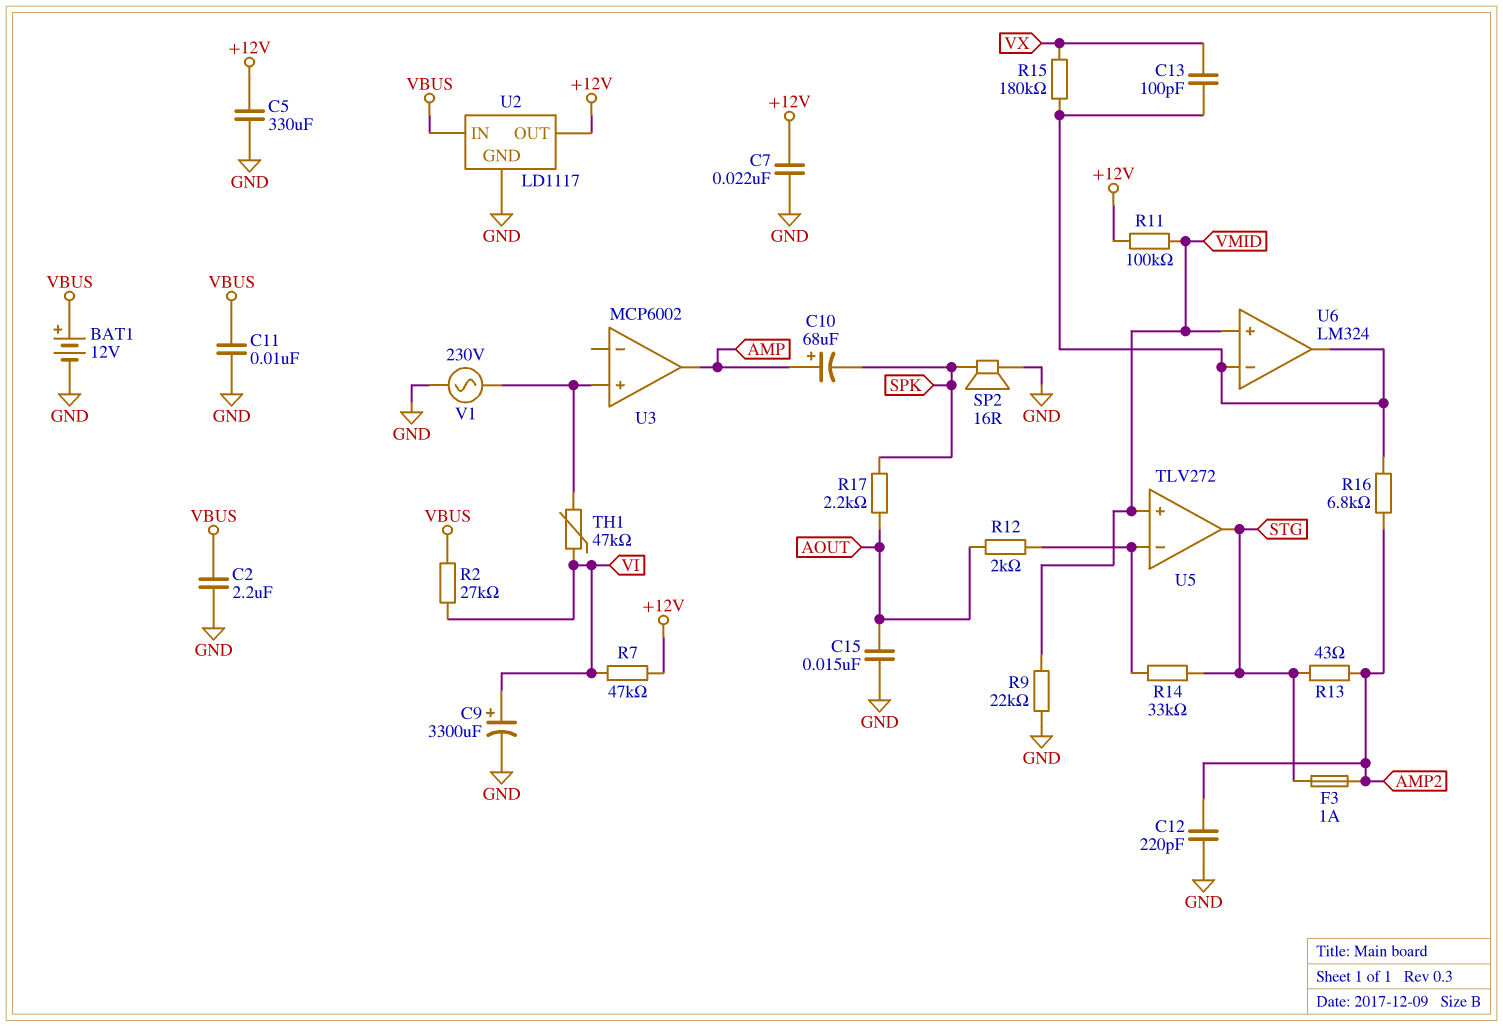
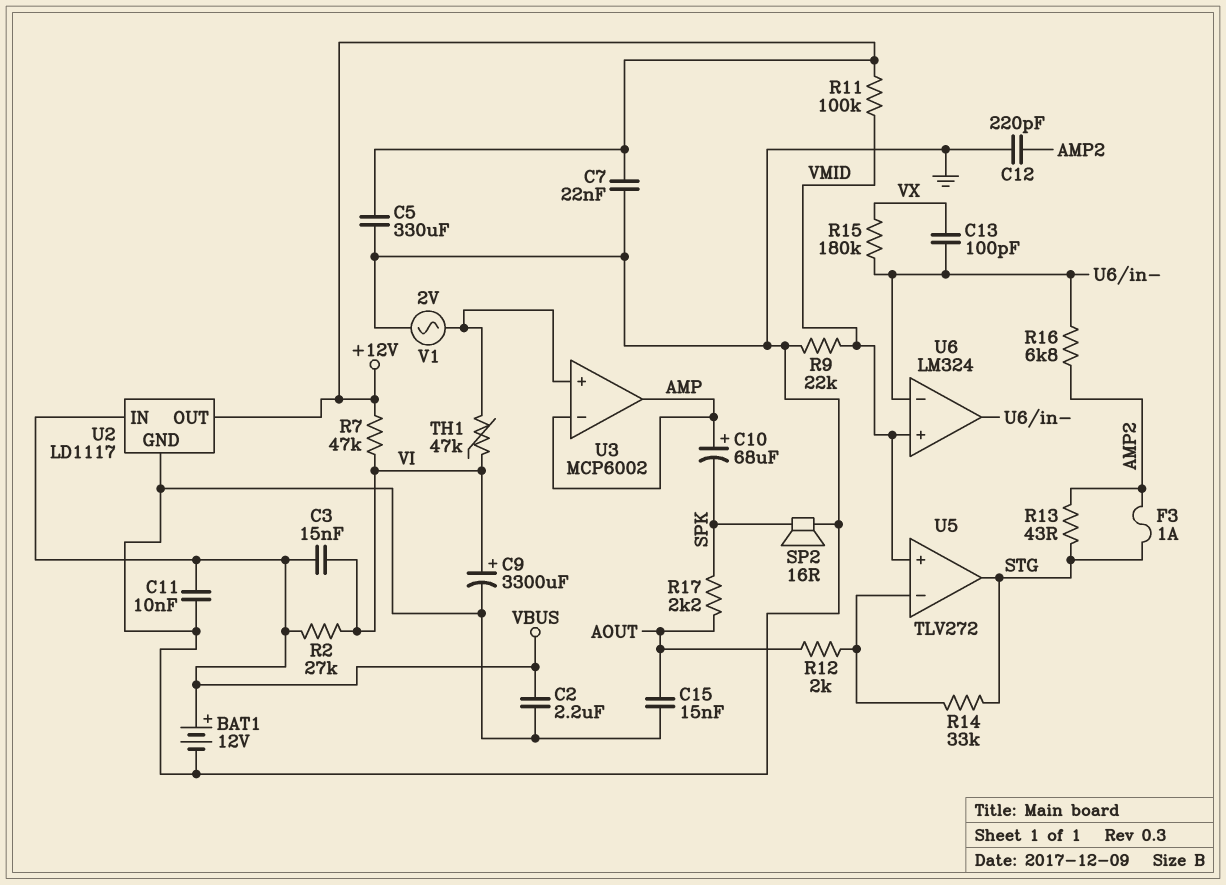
C3: none -> 15nF (VBUS, VI)
U3 pin in-: none -> AMP
V1: AC 230V (GND, U3/in+) -> AC 2V (GND, U3/in+)

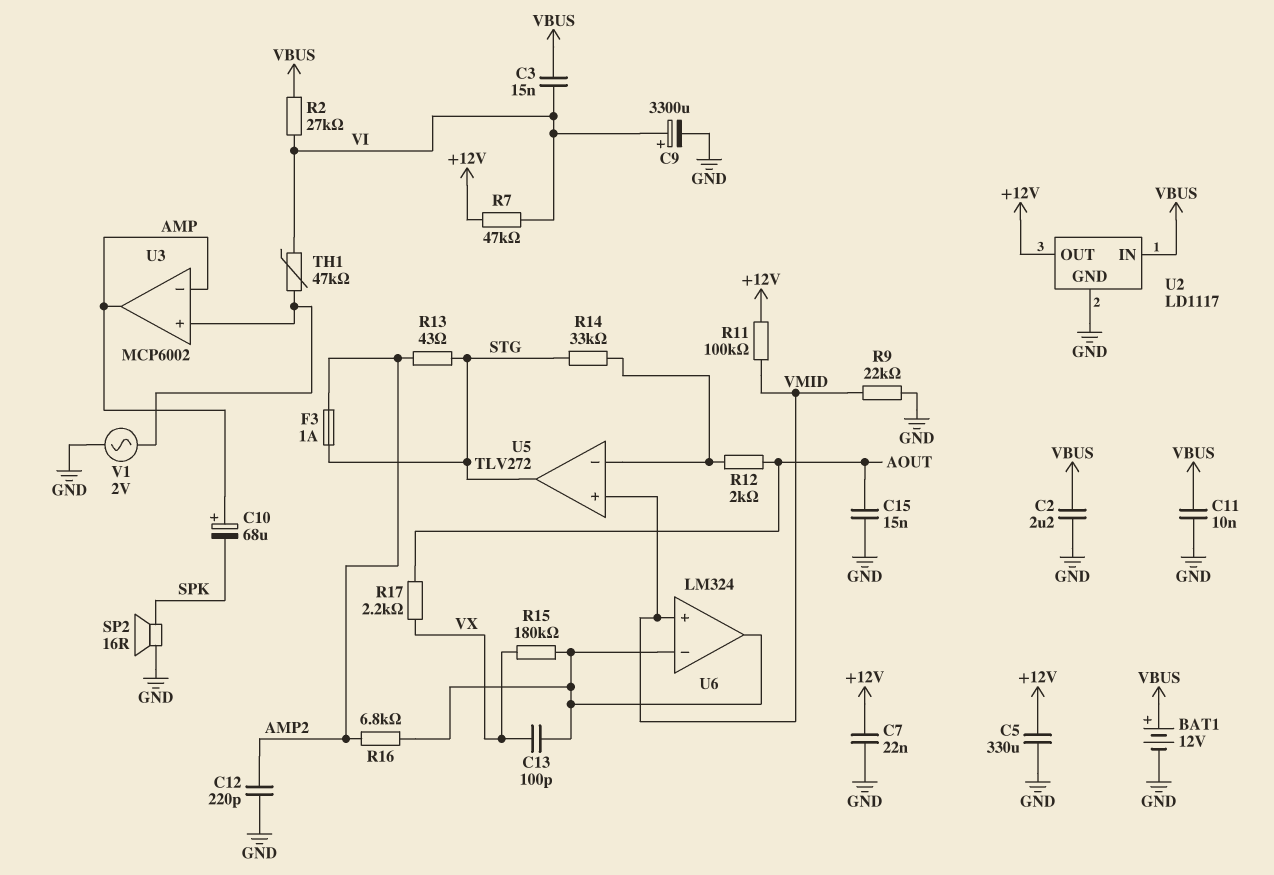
R17: 2.2k (AOUT, SPK) -> 2.2k (AOUT, VX)

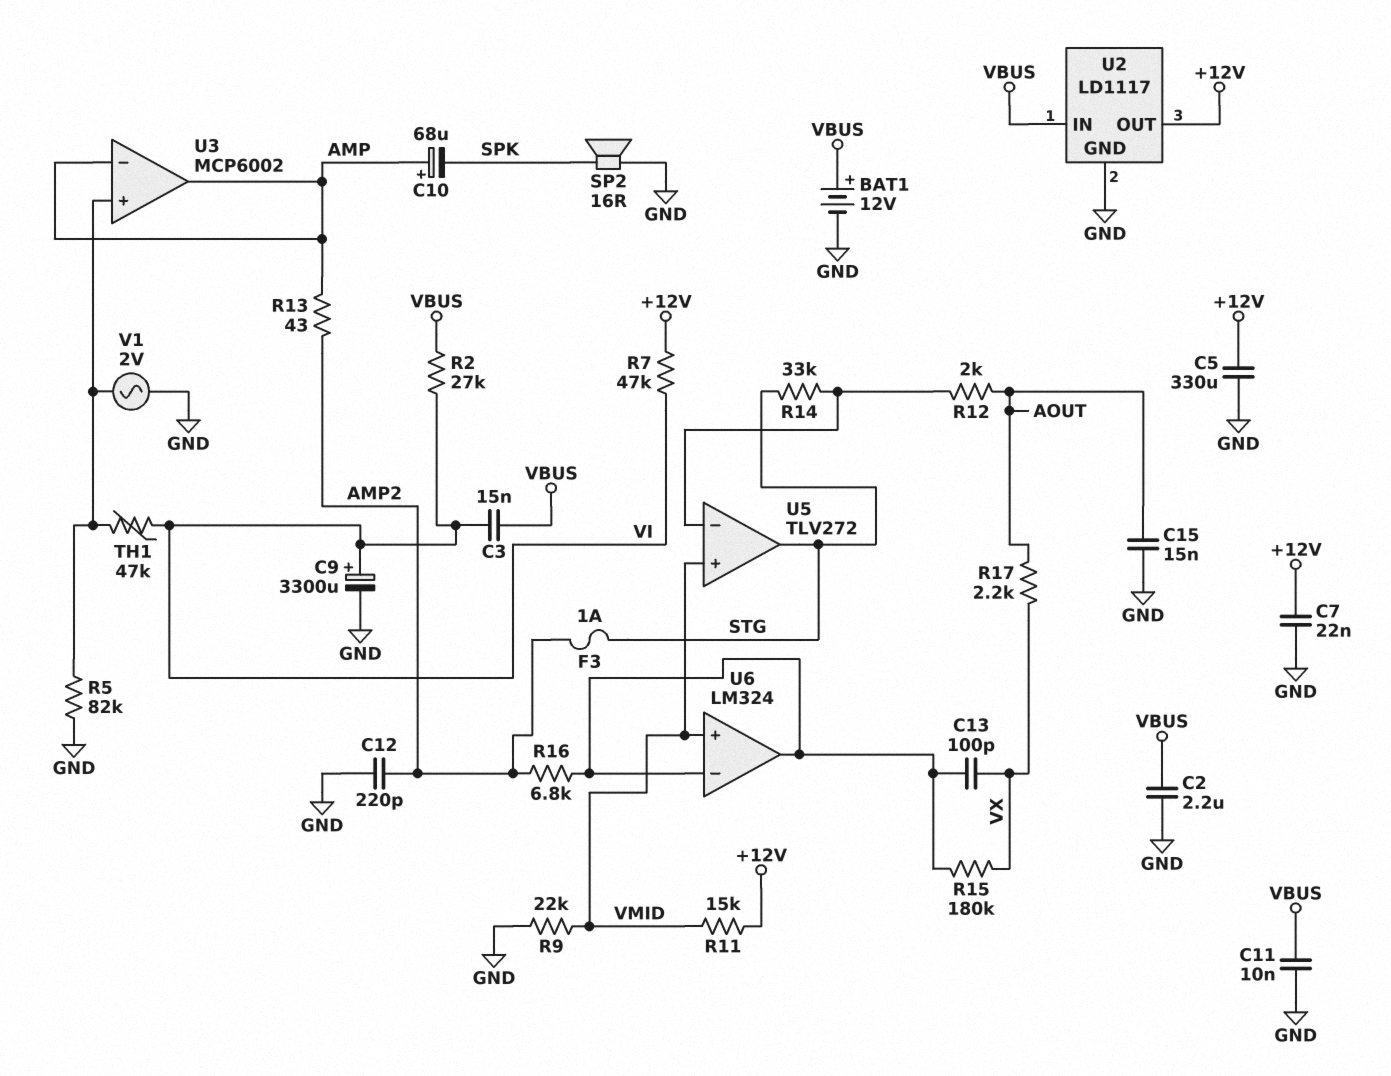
R5: none -> 82k (GND, U3/in+)
R11: 100k (+12V, VMID) -> 15k (+12V, VMID)
R13: 43 (AMP2, STG) -> 43 (AMP, AMP2)

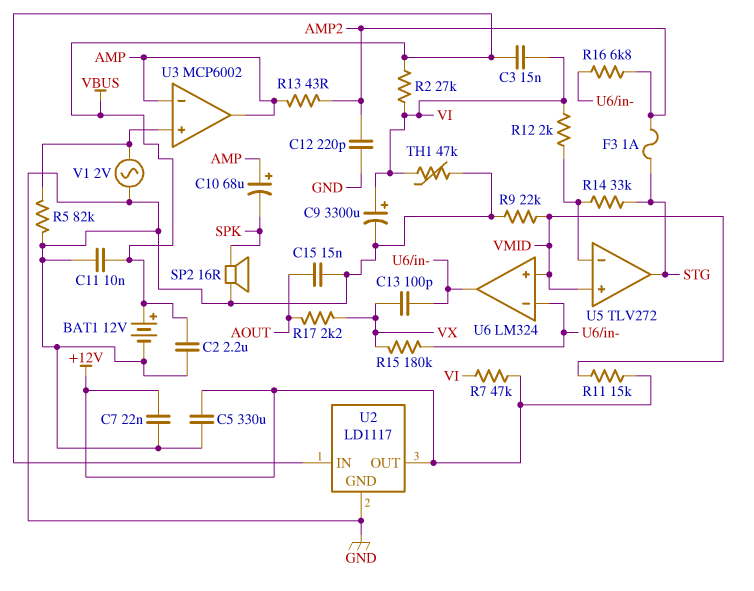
R12: 2k (AOUT, U5/in-) -> 2k (U5/in-, VI)
TH1: 47k (U3/in+, VI) -> 47k (GND, VI)

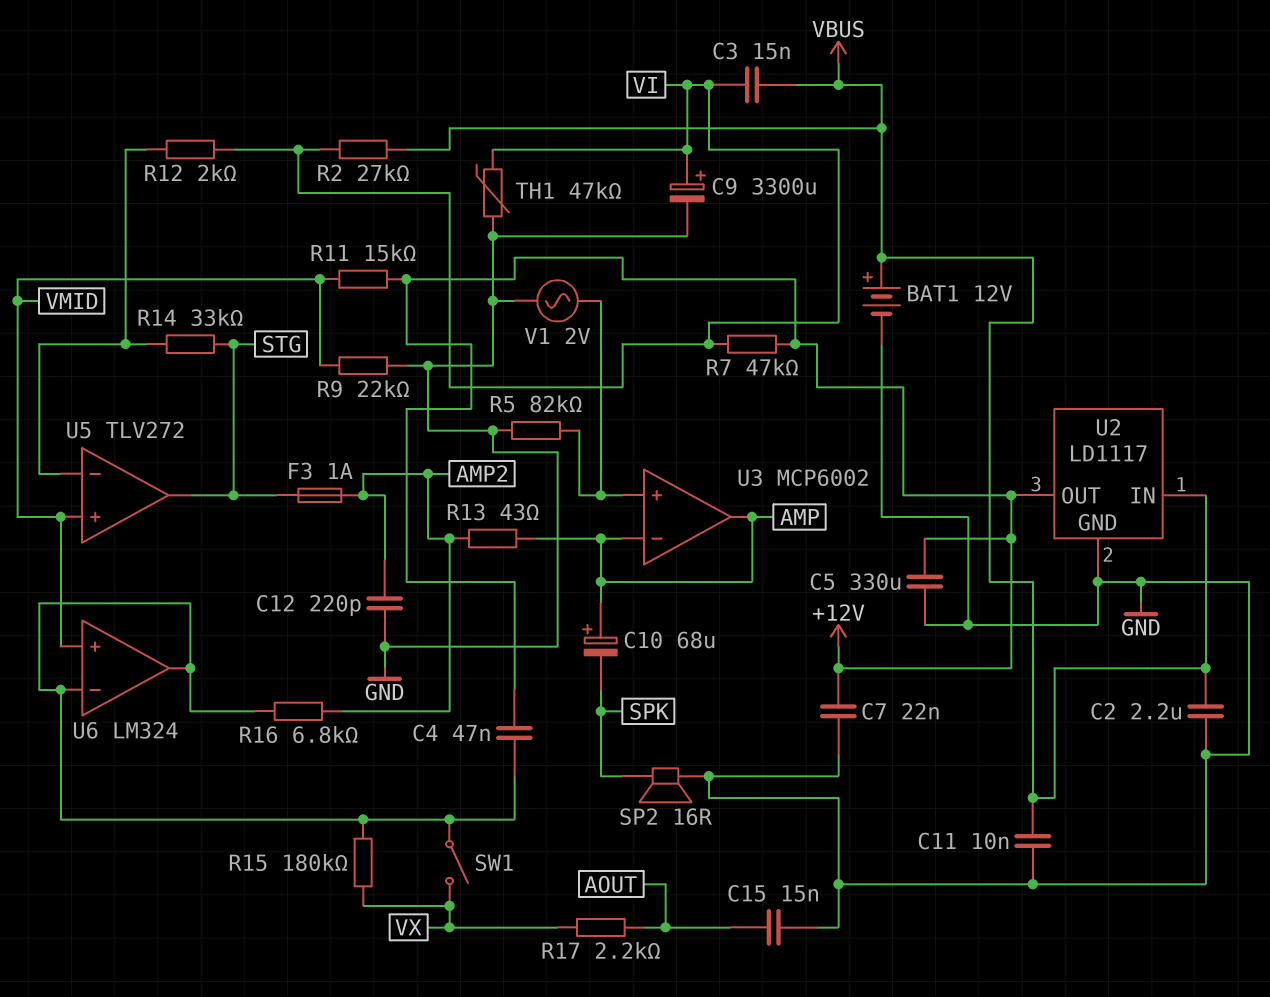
C4: none -> 47nF (+12V, U6/in-)
C13: 100pF (U6/in-, VX) -> none
SW1: none -> switch (U6/in-, VX)

